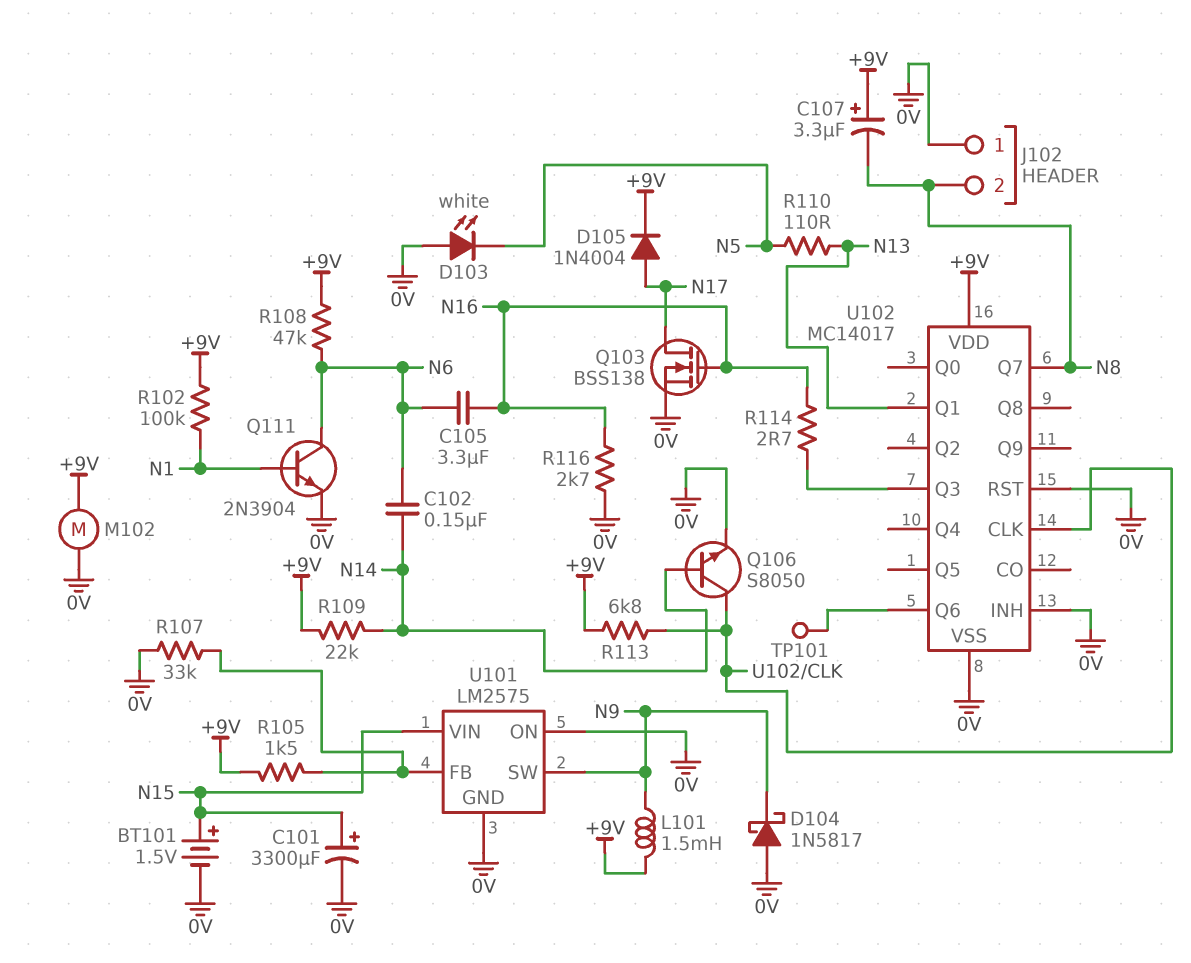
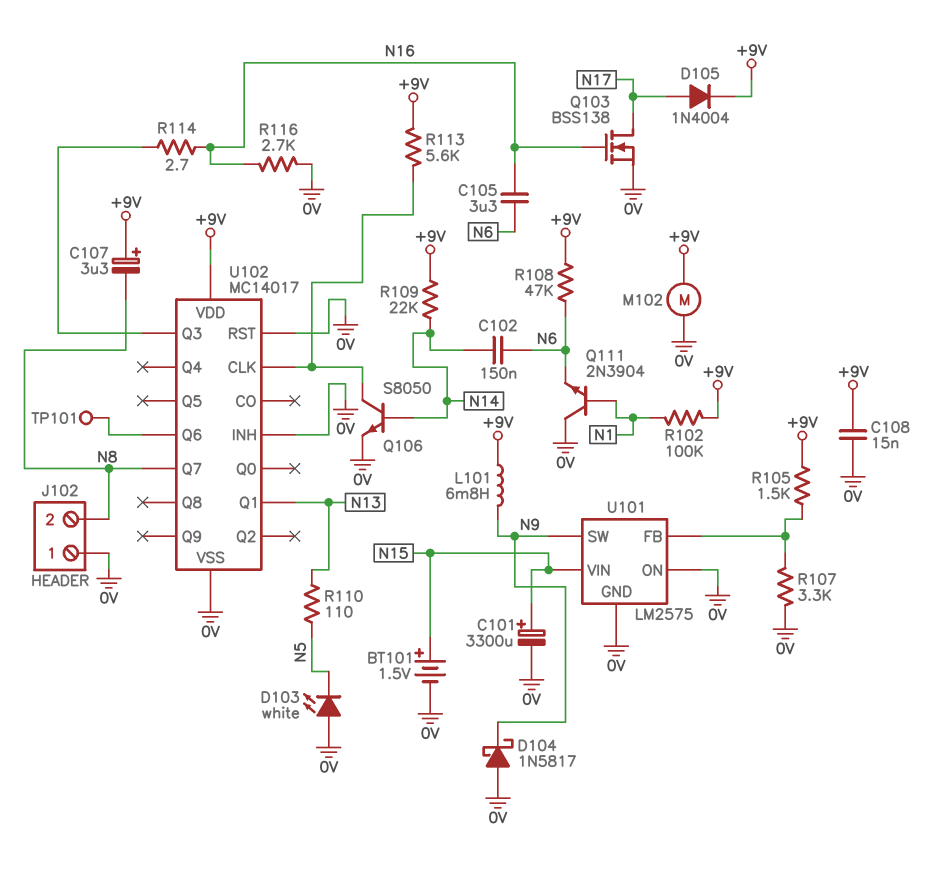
C108: none -> 15nF (+9V, 0V)
L101: 1.5mH (+9V, N9) -> 6.8mH (+9V, N9)
Q111: NPN 2N3904 (B N1, C N6, E 0V) -> NPN 2N3904 (B N1, C 0V, E N6)
R107: 33k (0V, U101/FB) -> 3.3k (0V, U101/FB)
R113: 6.8k (+9V, U102/CLK) -> 5.6k (+9V, U102/CLK)

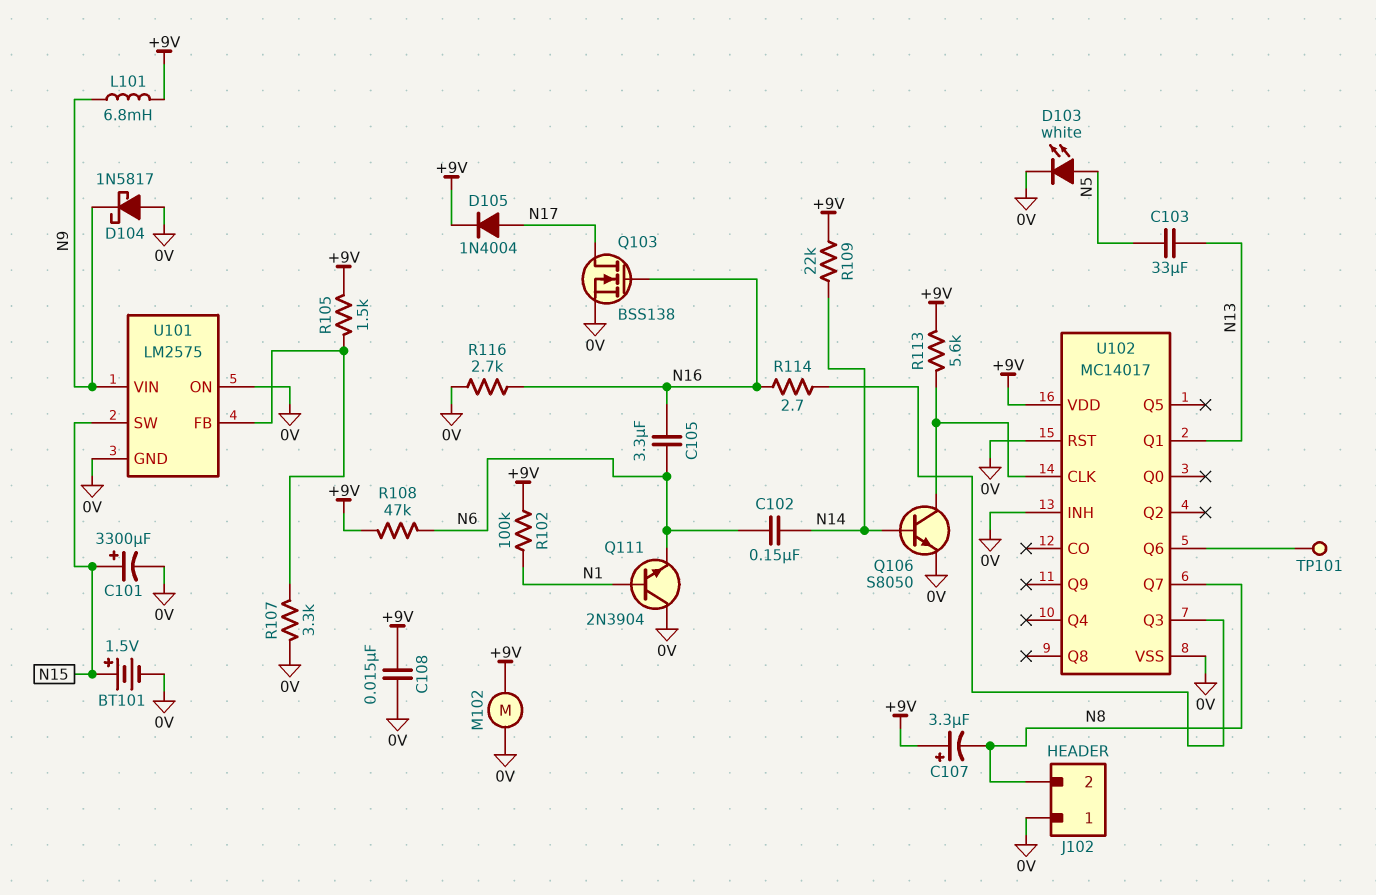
C103: none -> 33uF (N5, N13)
D103: LED white (A 0V, K N5) -> LED white (A N5, K 0V)
R110: 110 (N5, N13) -> none
U101 pin SW: N9 -> N15
U101 pin VIN: N15 -> N9

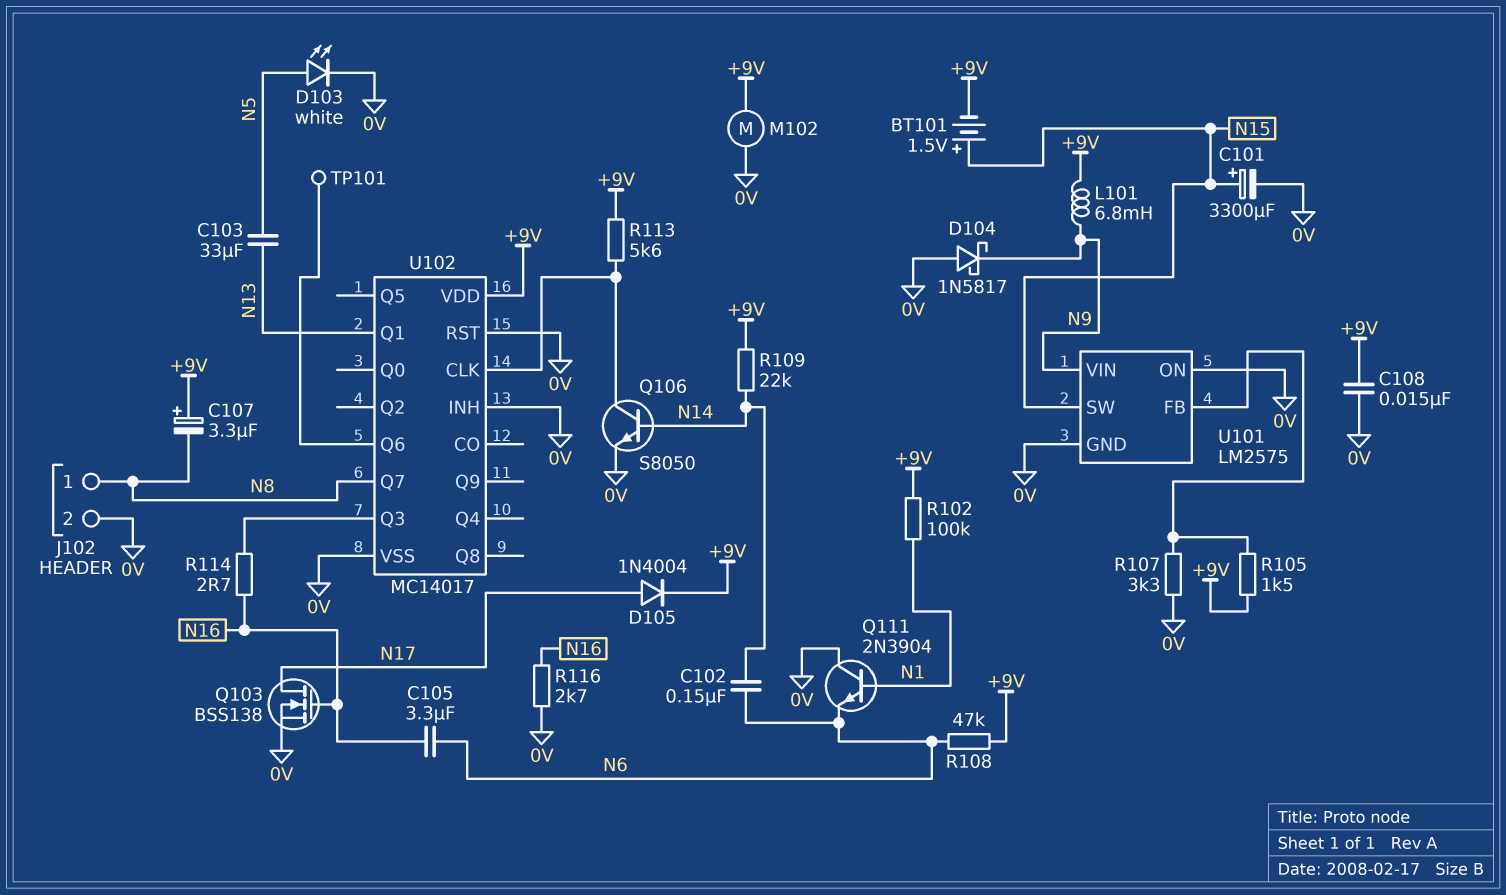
BT101: 1.5V (plus N15, minus 0V) -> 1.5V (plus N15, minus +9V)
J102 pin 1: 0V -> N8
J102 pin 2: N8 -> 0V

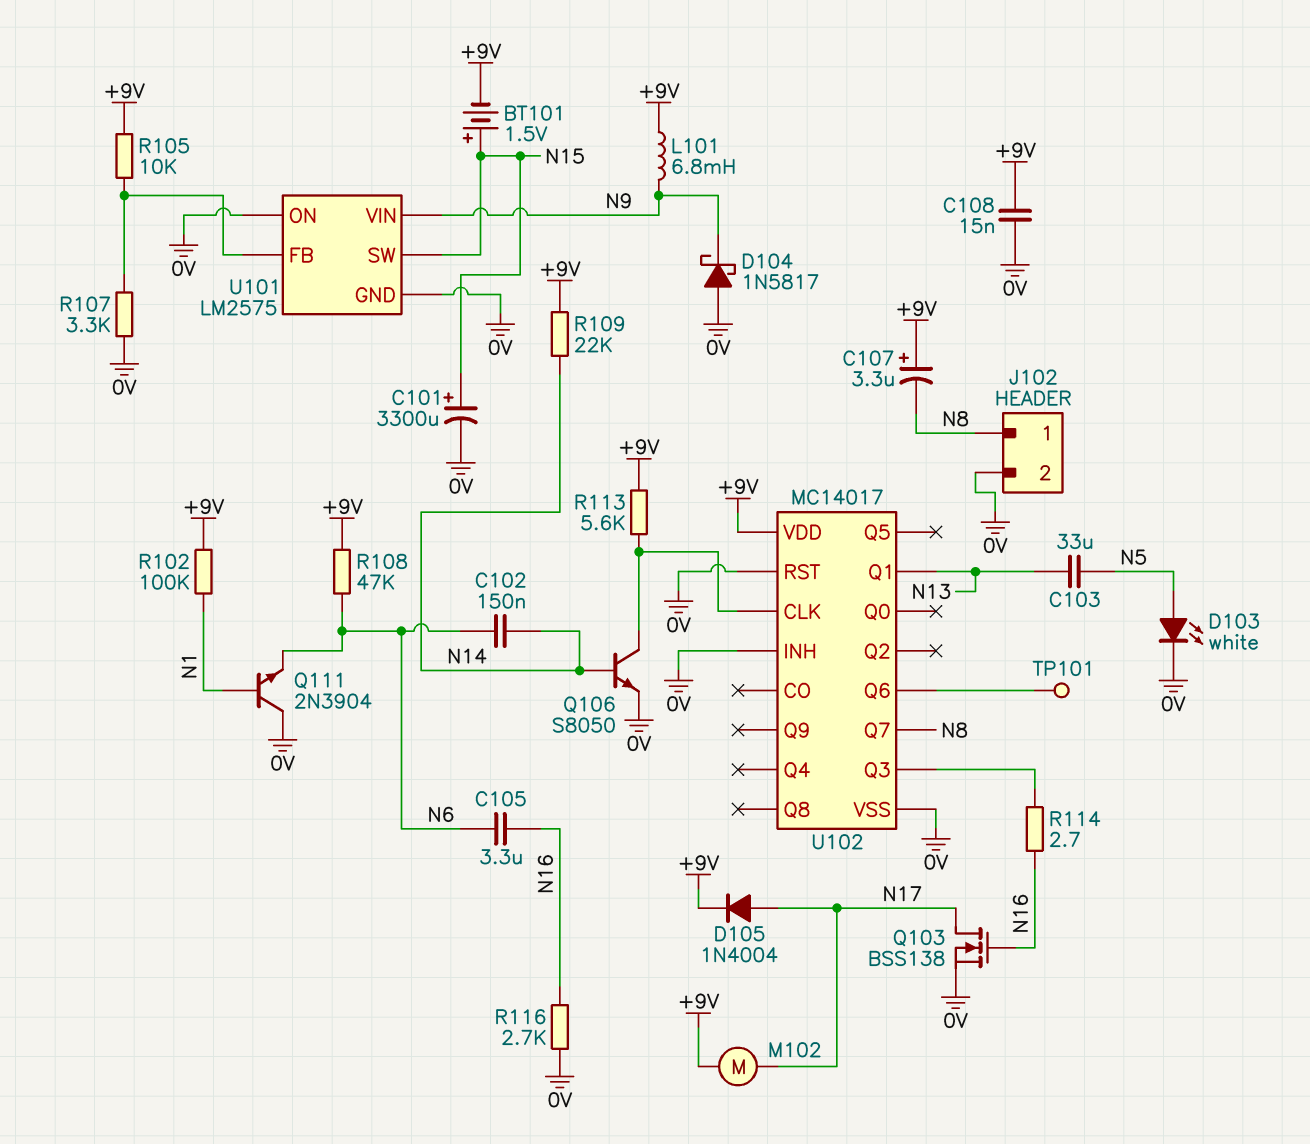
M102: motor (+9V, 0V) -> motor (+9V, N17)
R105: 1.5k (+9V, U101/FB) -> 10k (+9V, U101/FB)

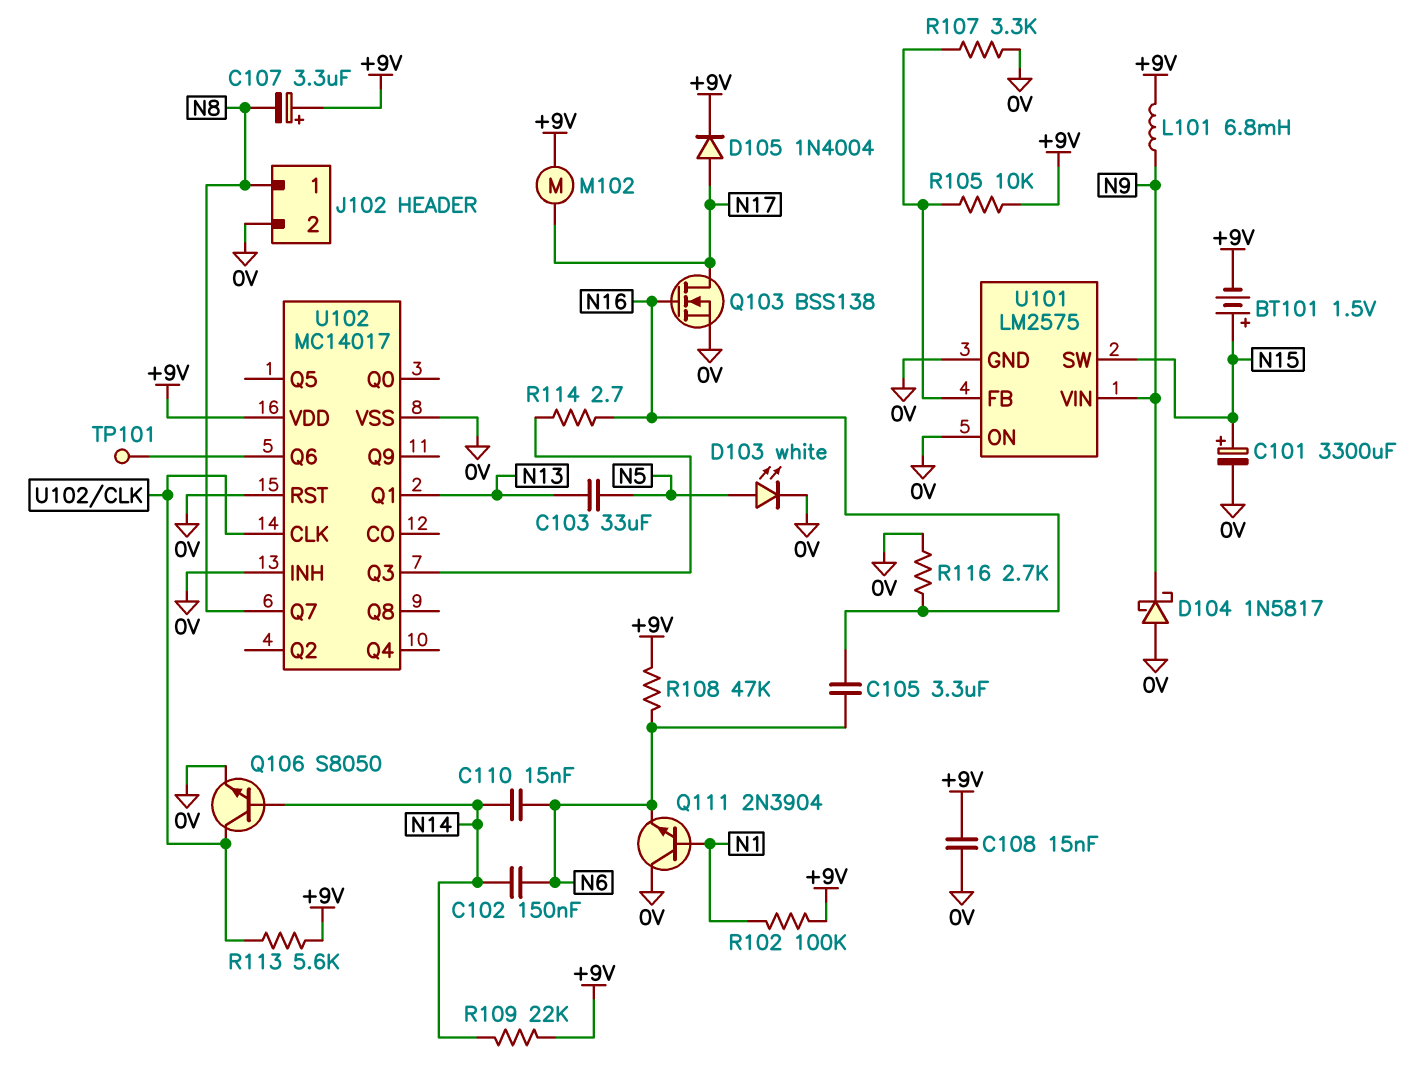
C110: none -> 15nF (N6, N14)

